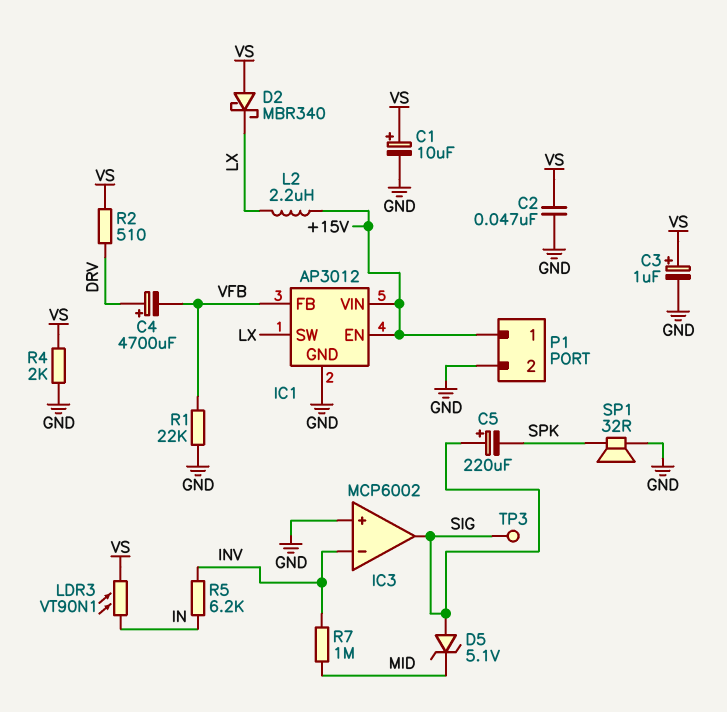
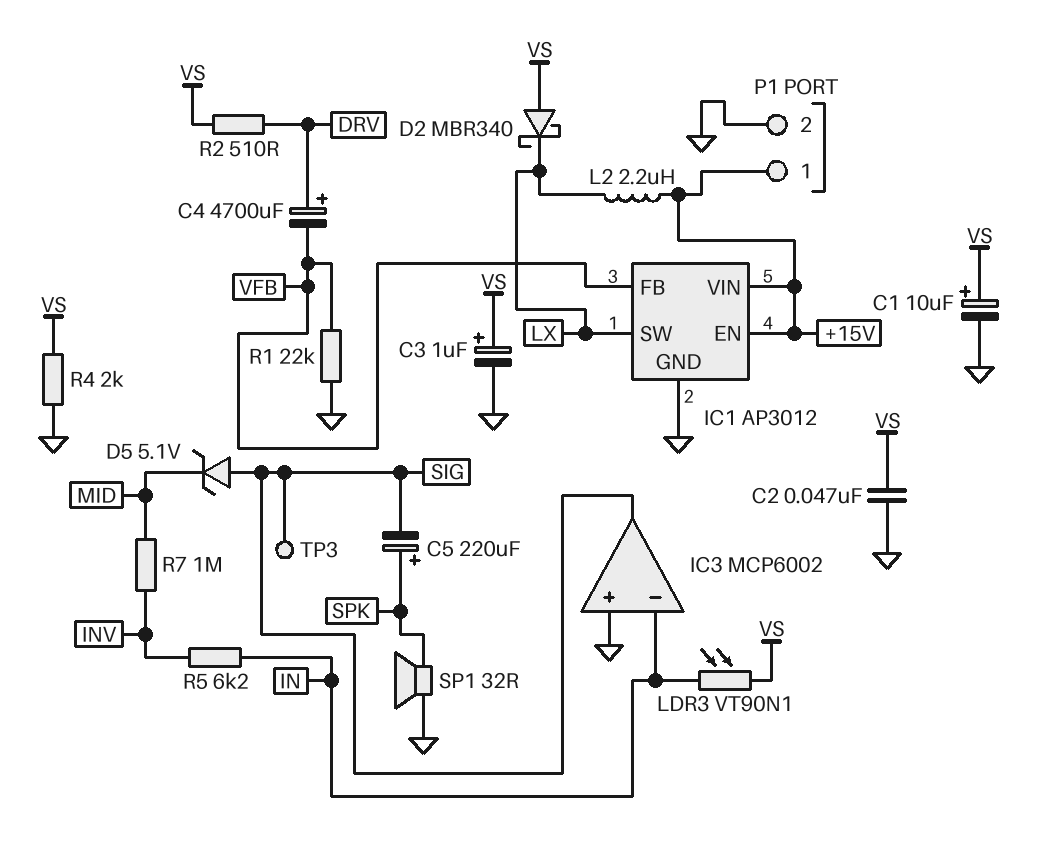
C5: 220uF (plus SIG, minus SPK) -> 220uF (plus SPK, minus SIG)
IC3 pin in-: INV -> IN

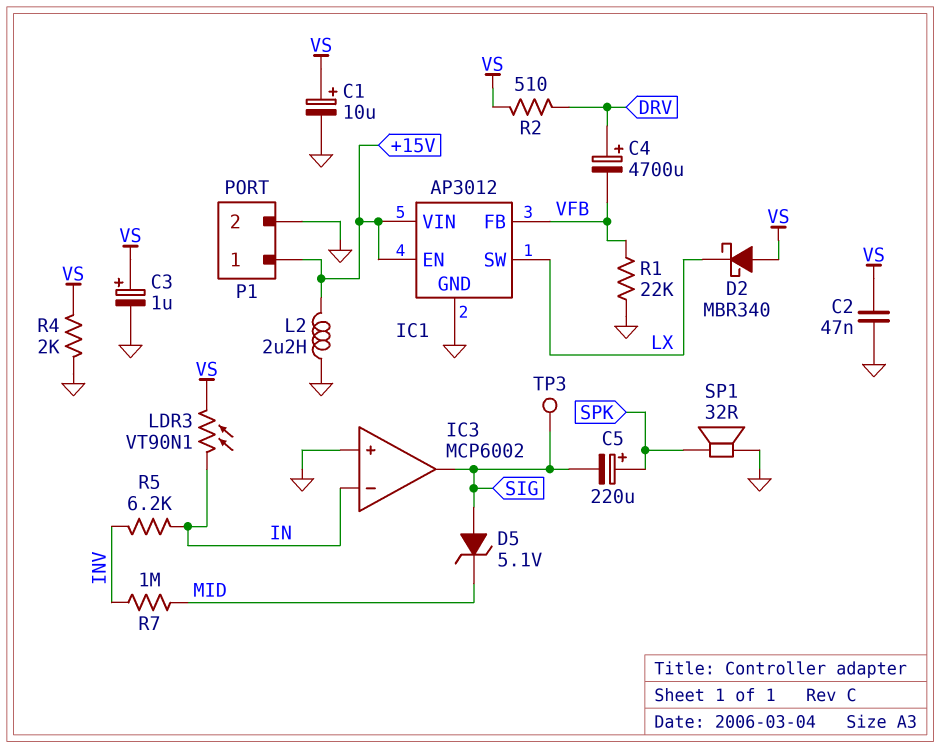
L2: 2.2uH (+15V, LX) -> 2.2uH (+15V, GND)

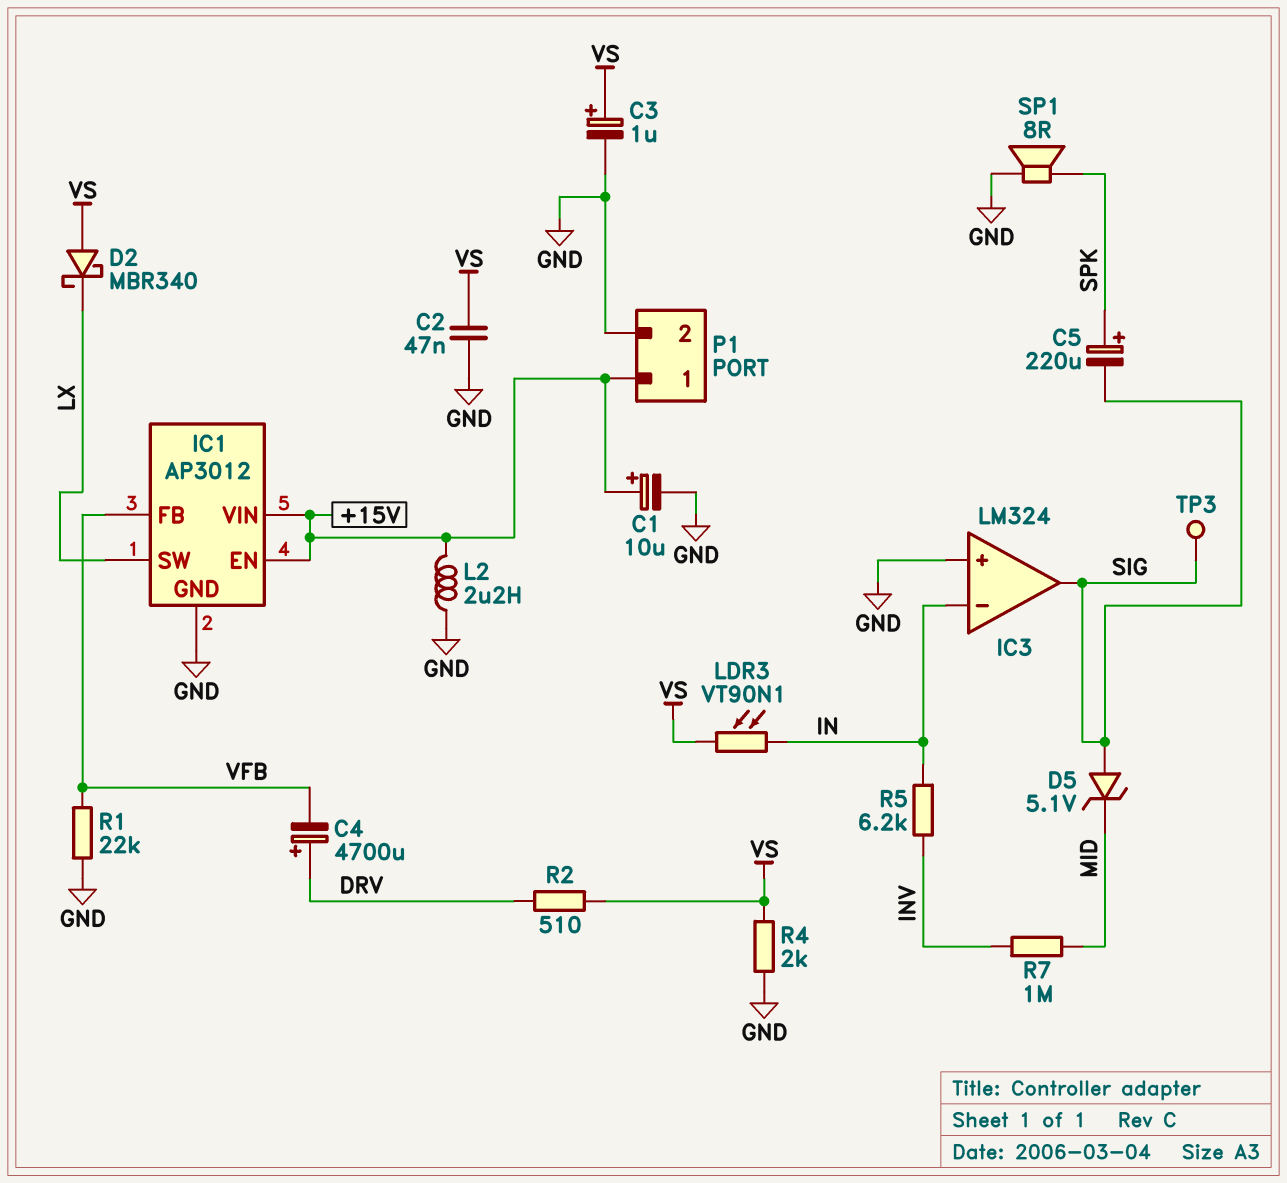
C1: 10uF (plus VS, minus GND) -> 10uF (plus +15V, minus GND)
IC3: MCP6002 -> LM324
SP1: speaker 32R (GND, SPK) -> speaker 8R (GND, SPK)

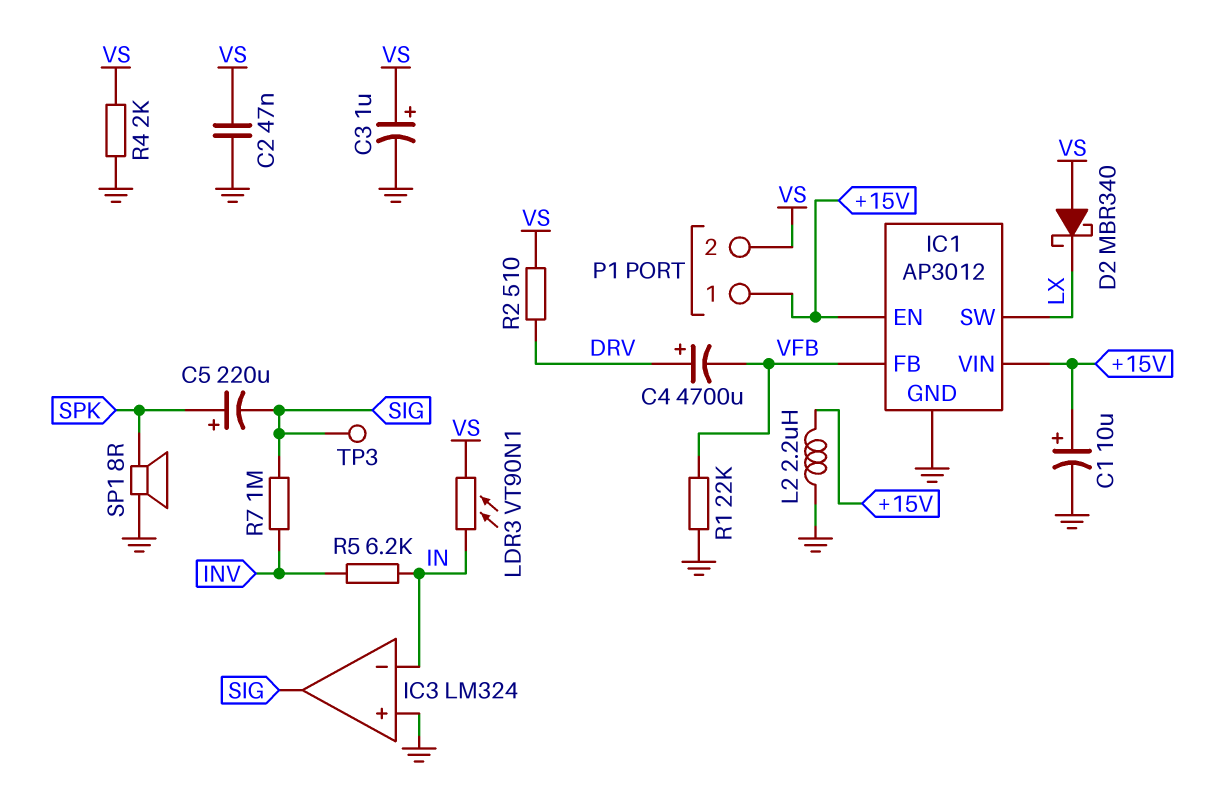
D5: zener 5.1V (A SIG, K MID) -> none
P1 pin 2: GND -> VS
R7: 1M (INV, MID) -> 1M (INV, SIG)

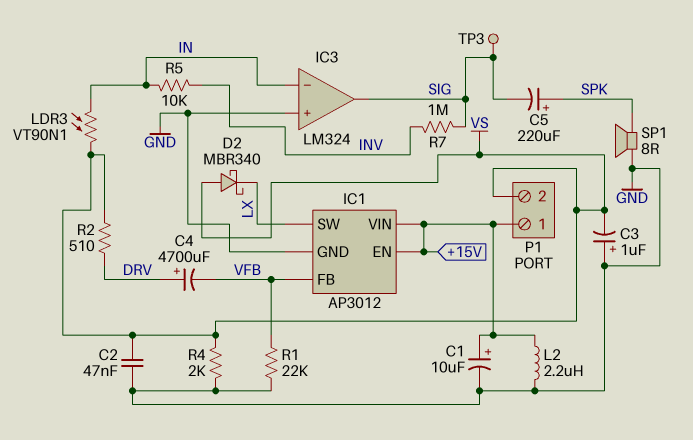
C3: 1uF (plus VS, minus GND) -> 1uF (plus GND, minus VS)
R5: 6.2k (IN, INV) -> 10k (IN, INV)

